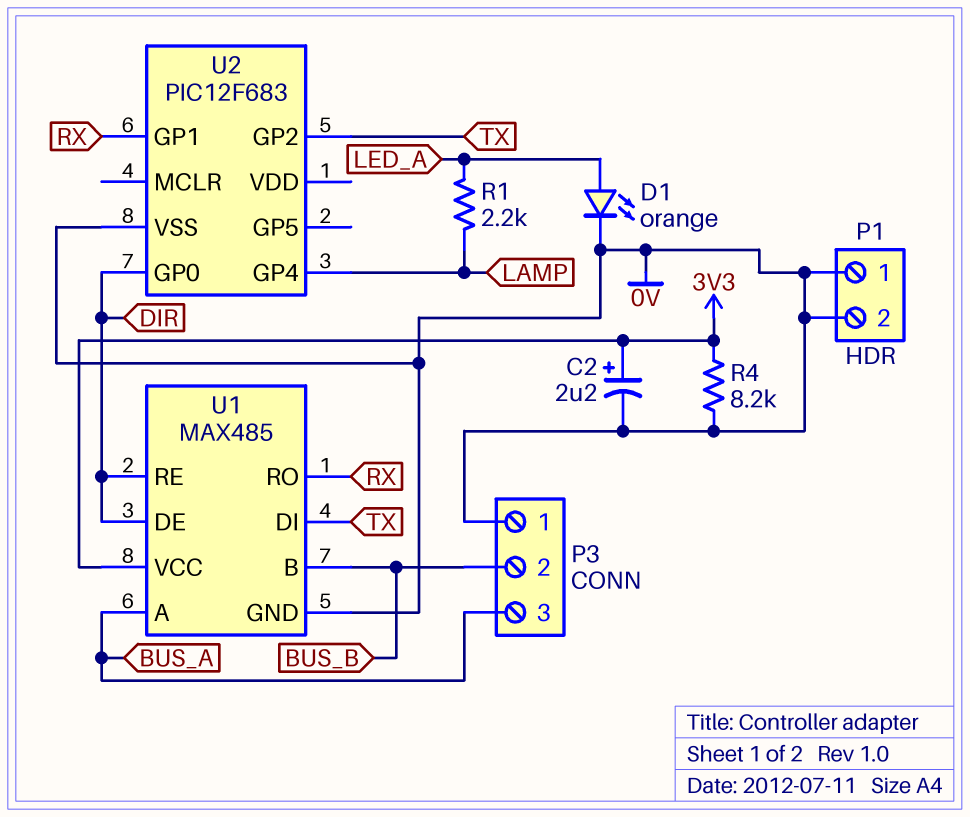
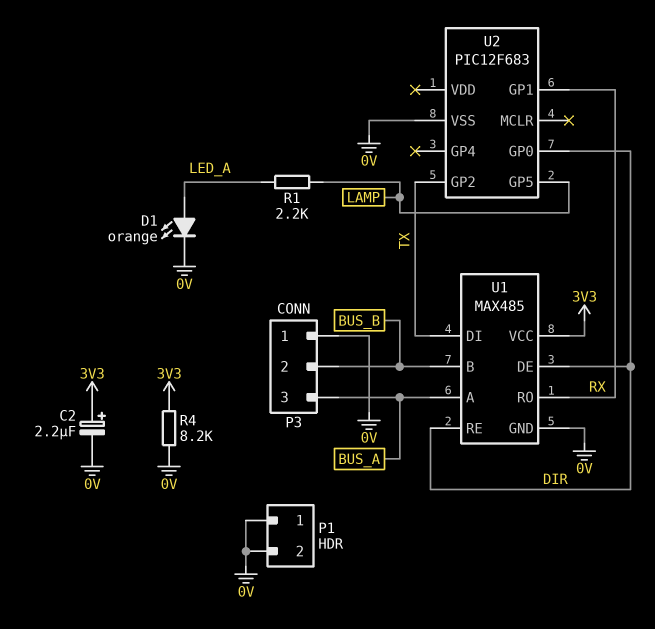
U2 pin GP4: LAMP -> none
U2 pin GP5: none -> LAMP

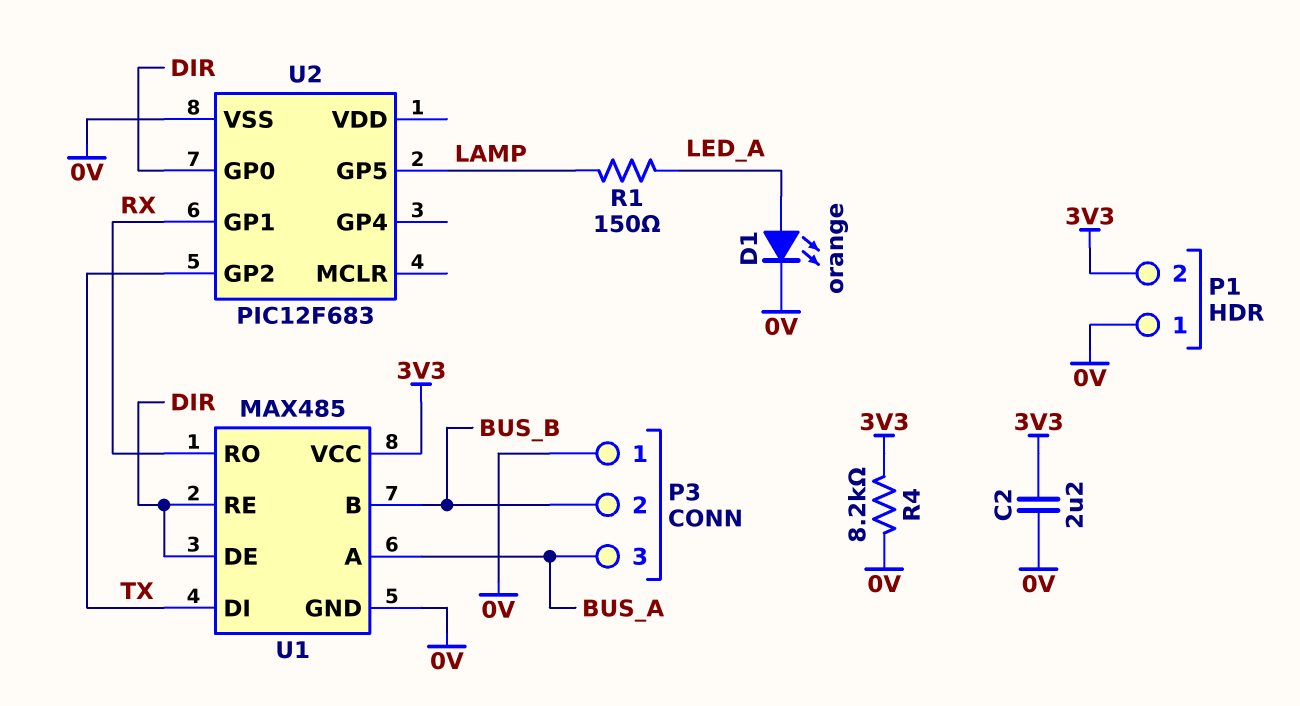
C2: 2.2uF (plus 3V3, minus 0V) -> 2.2uF (0V, 3V3)
P1 pin 2: 0V -> 3V3
R1: 2.2k (LAMP, LED_A) -> 150 (LAMP, LED_A)

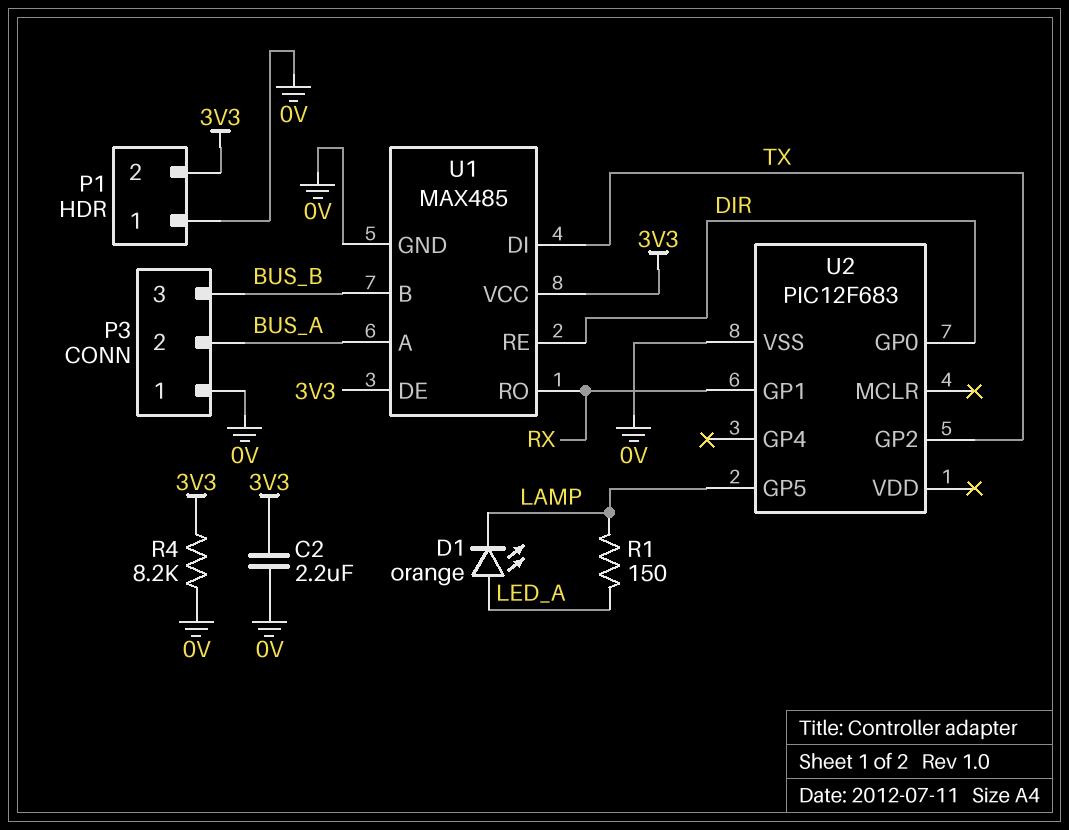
D1: LED orange (A LED_A, K 0V) -> LED orange (A LED_A, K LAMP)
P3 pin 2: BUS_B -> BUS_A
P3 pin 3: BUS_A -> BUS_B
U1 pin DE: DIR -> 3V3

